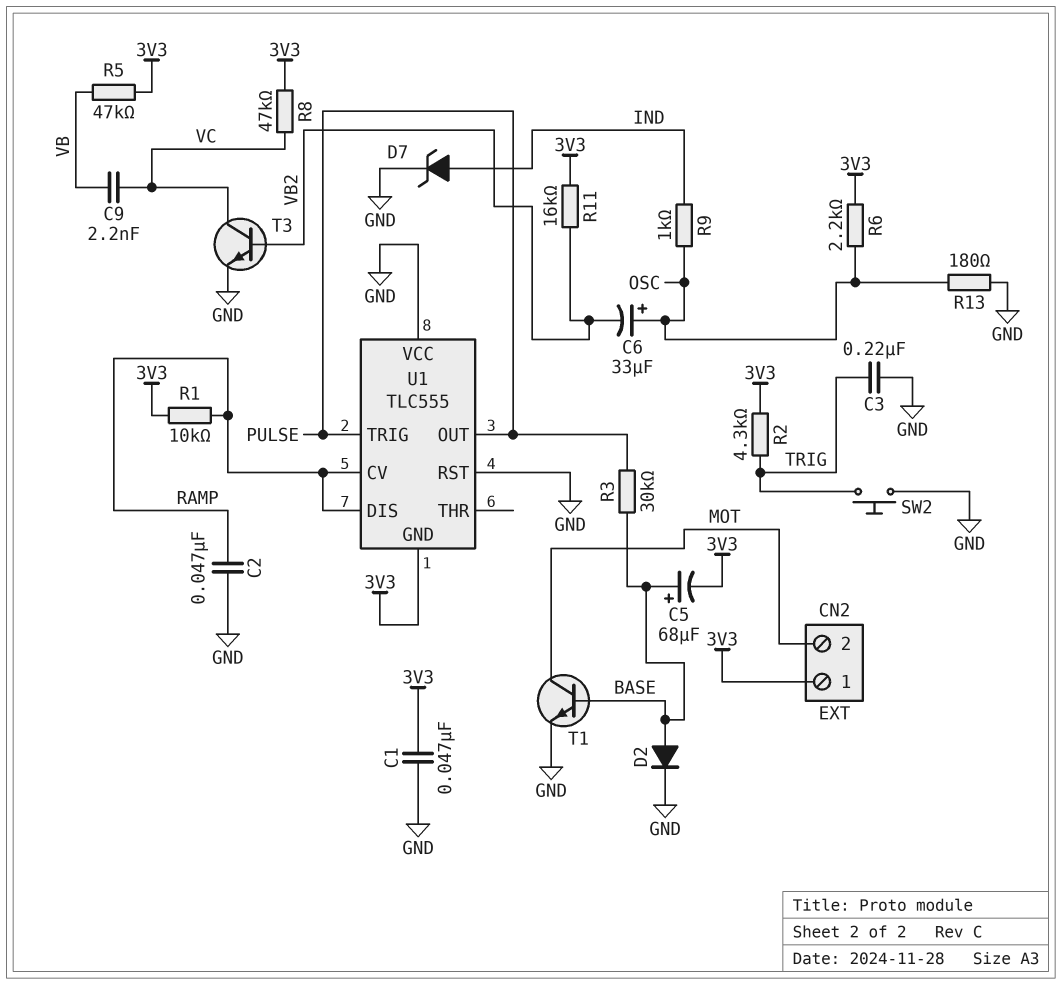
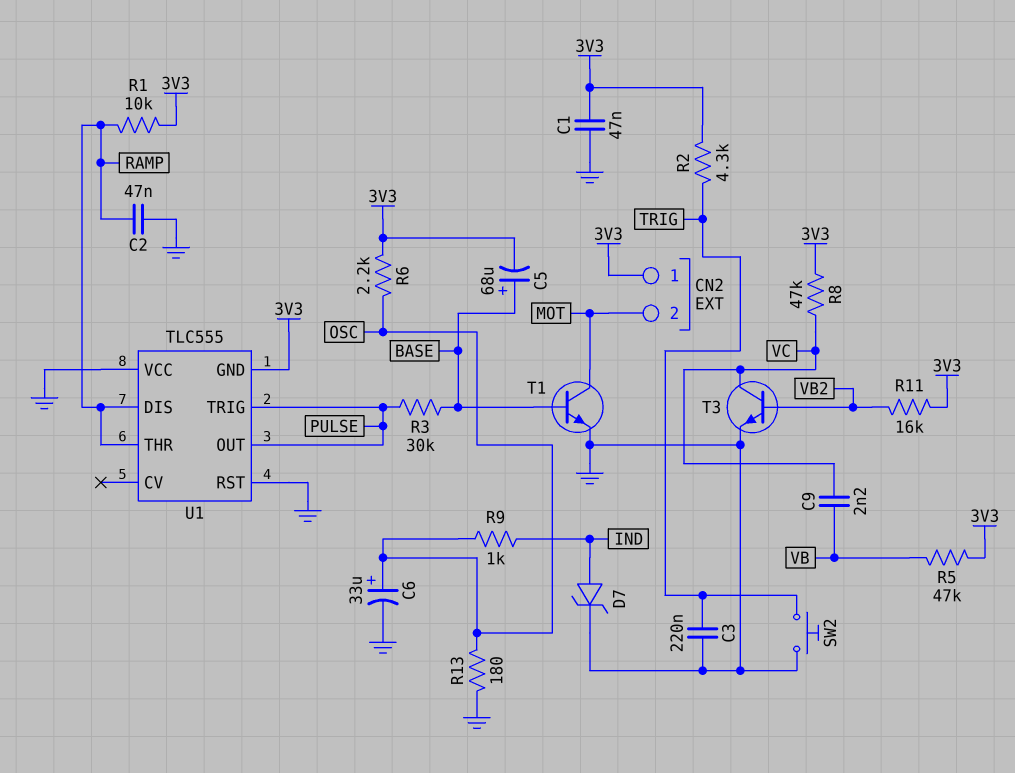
C6: 33uF (plus OSC, minus VB2) -> 33uF (plus OSC, minus GND)
D2: diode (A BASE, K GND) -> none
U1 pin CV: RAMP -> none
U1 pin THR: none -> RAMP

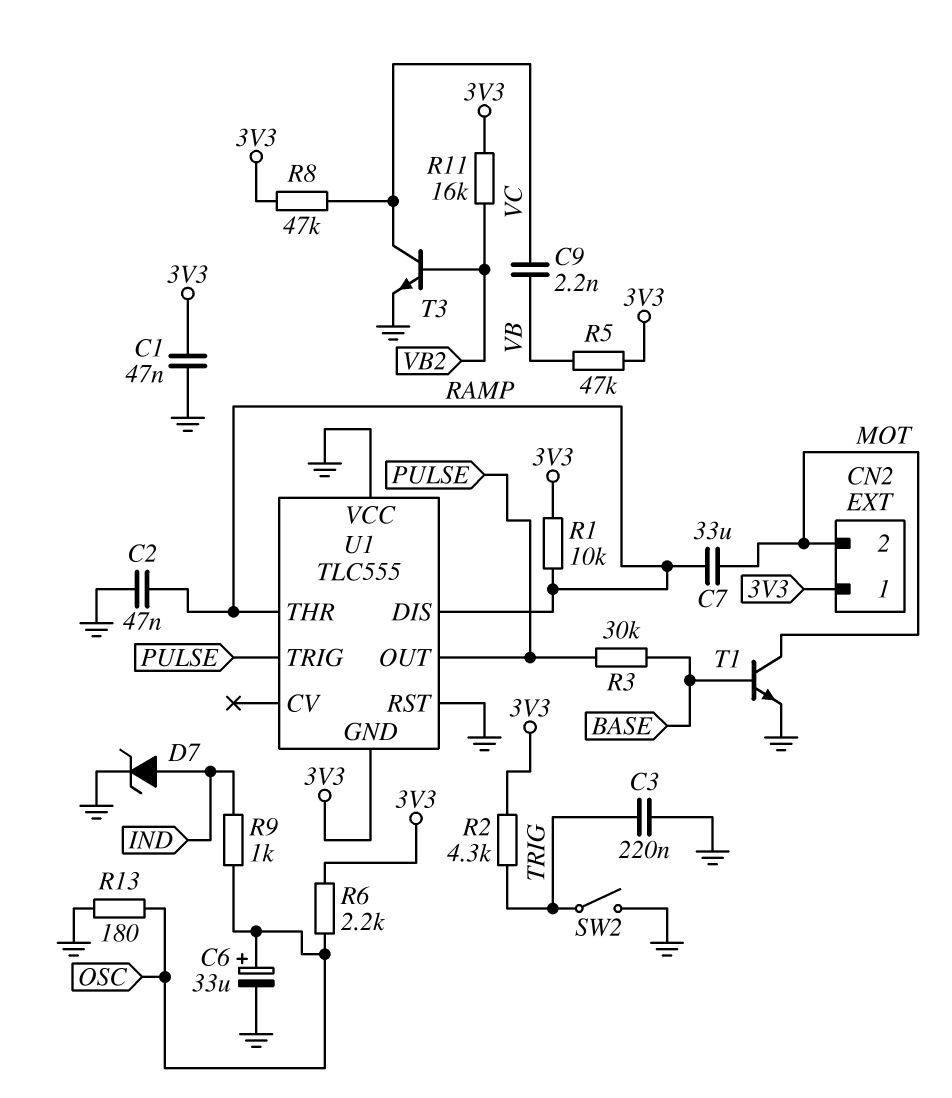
C5: 68uF (plus BASE, minus 3V3) -> none
C7: none -> 33uF (MOT, RAMP)
SW2: button (GND, TRIG) -> switch (GND, TRIG)

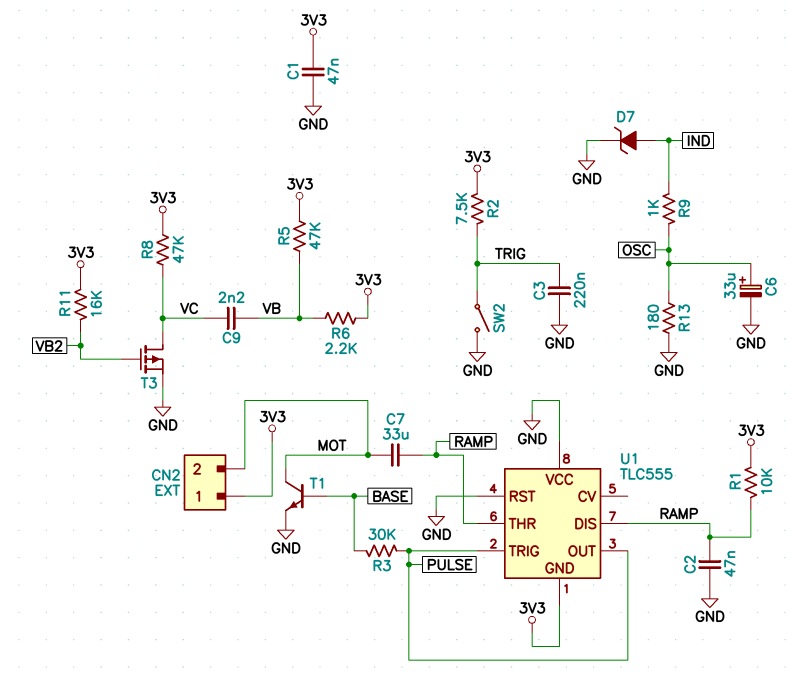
R2: 4.3k (3V3, TRIG) -> 7.5k (3V3, TRIG)
R6: 2.2k (3V3, OSC) -> 2.2k (3V3, VB)
T3: NPN (B VB2, C VC, E GND) -> PMOS (G VB2, D VC, S GND)

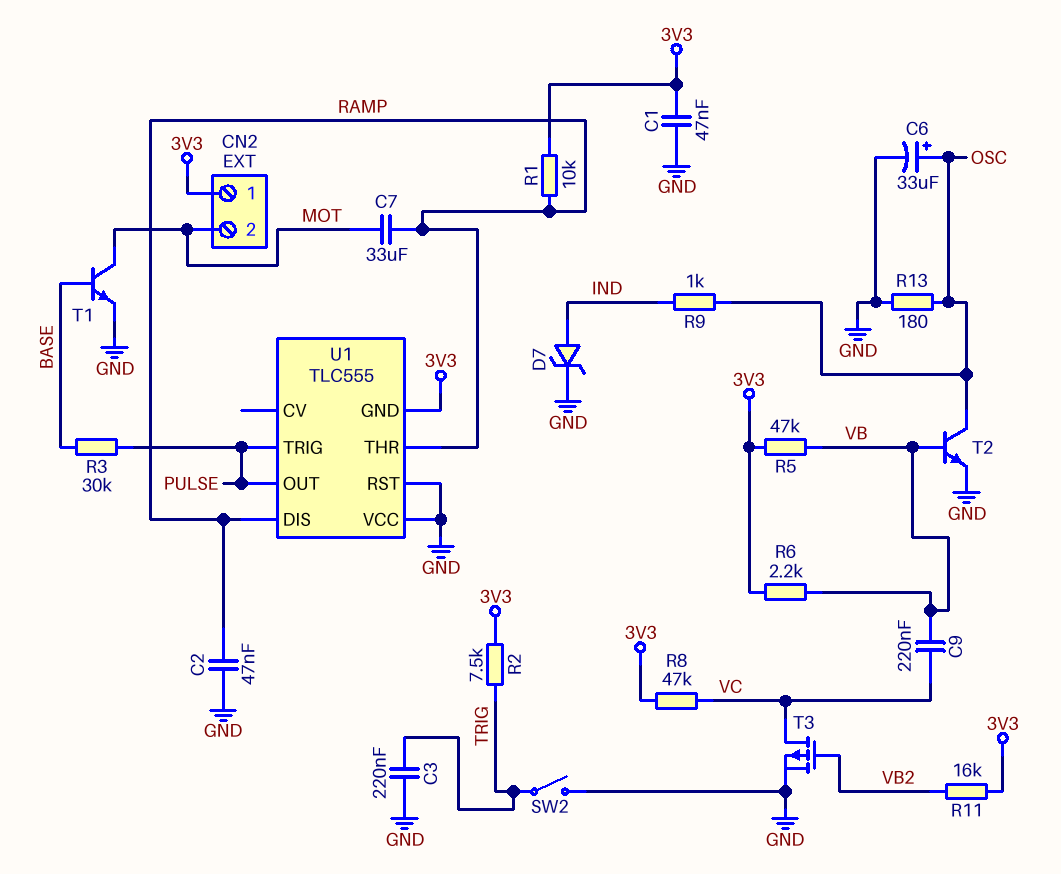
C9: 2.2nF (VB, VC) -> 220nF (VB, VC)
T2: none -> NPN (B VB, C OSC, E GND)

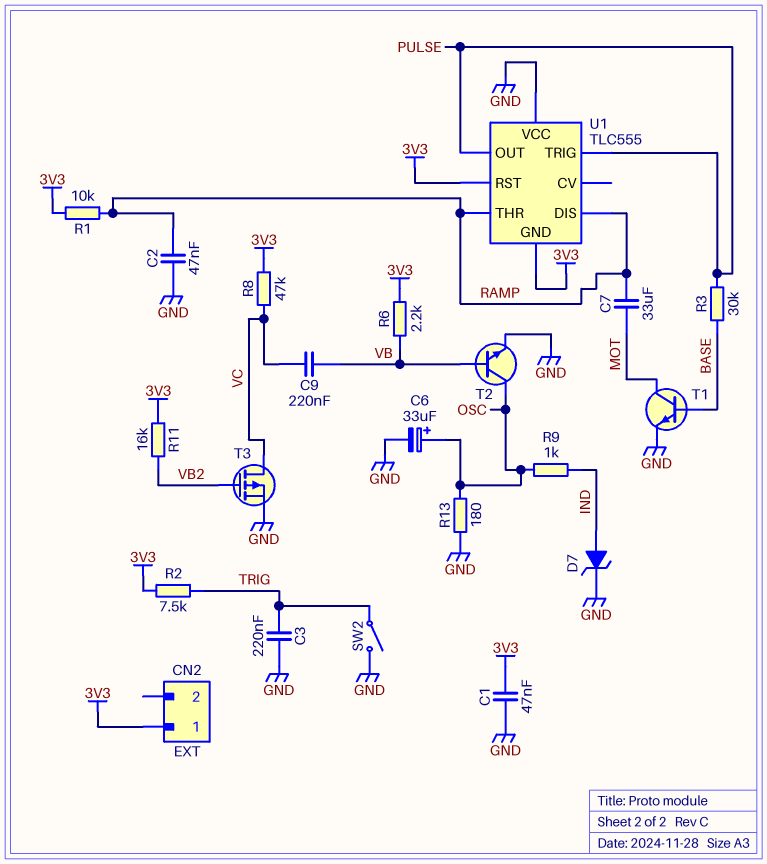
CN2 pin 2: MOT -> none
R5: 47k (3V3, VB) -> none
U1 pin RST: GND -> 3V3

